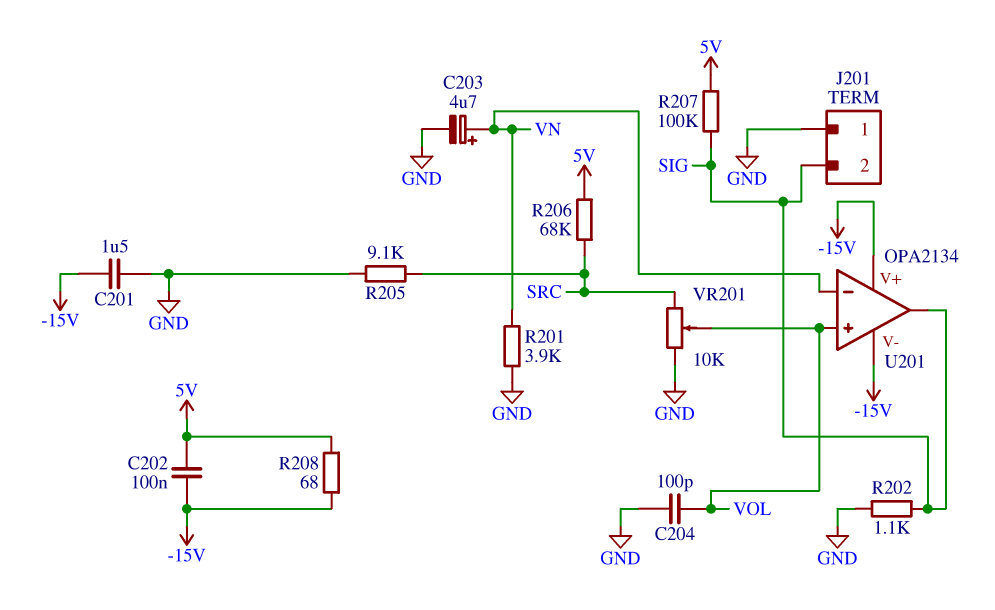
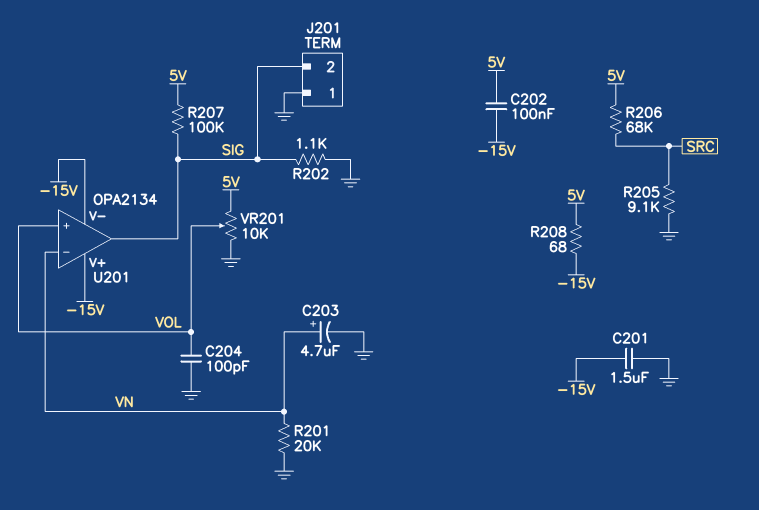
R201: 3.9k (GND, VN) -> 20k (GND, VN)
VR201: 10k (GND, SRC, wiper VOL) -> 10k (5V, GND, wiper VOL)

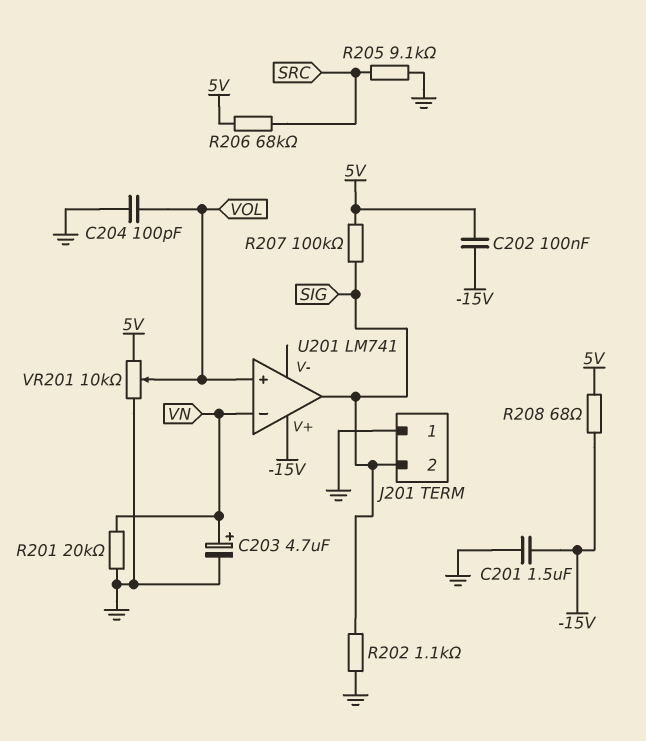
U201: OPA2134 -> LM741
U201 pin V-: -15V -> none

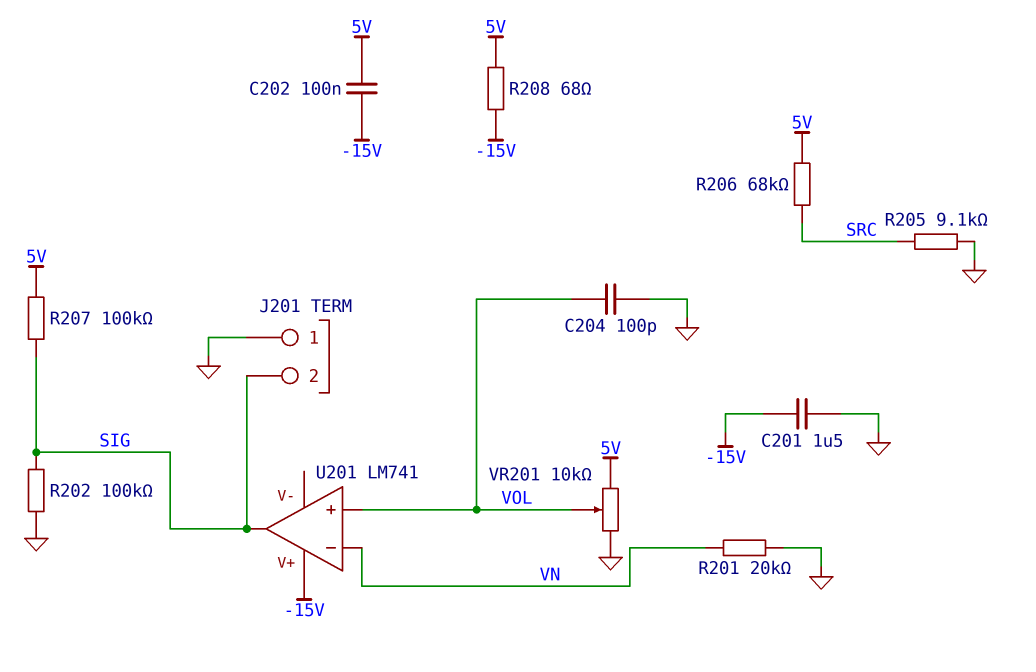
C203: 4.7uF (plus VN, minus GND) -> none
R202: 1.1k (GND, SIG) -> 100k (GND, SIG)

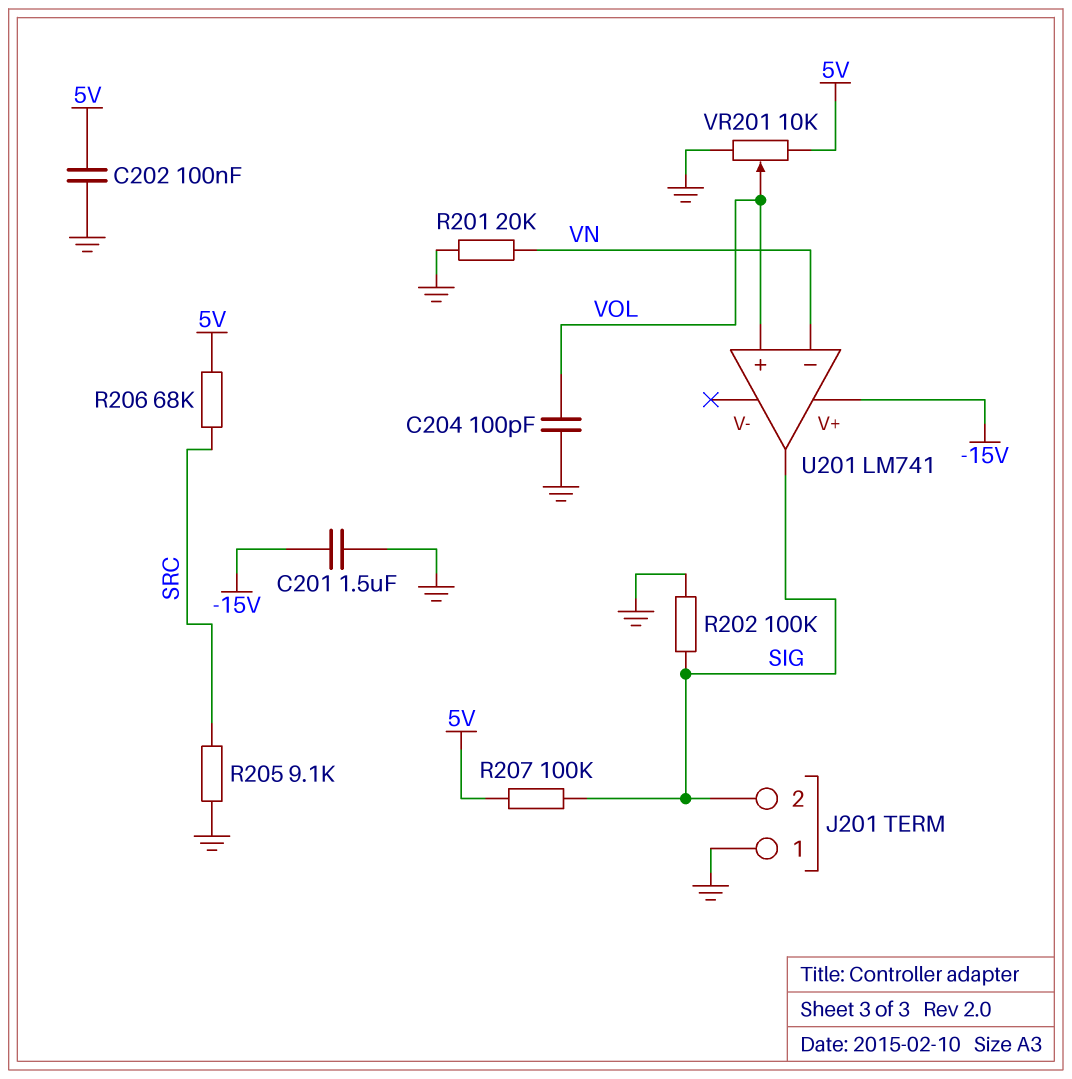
C202: 100nF (-15V, 5V) -> 100nF (5V, GND)
R208: 68 (-15V, 5V) -> none

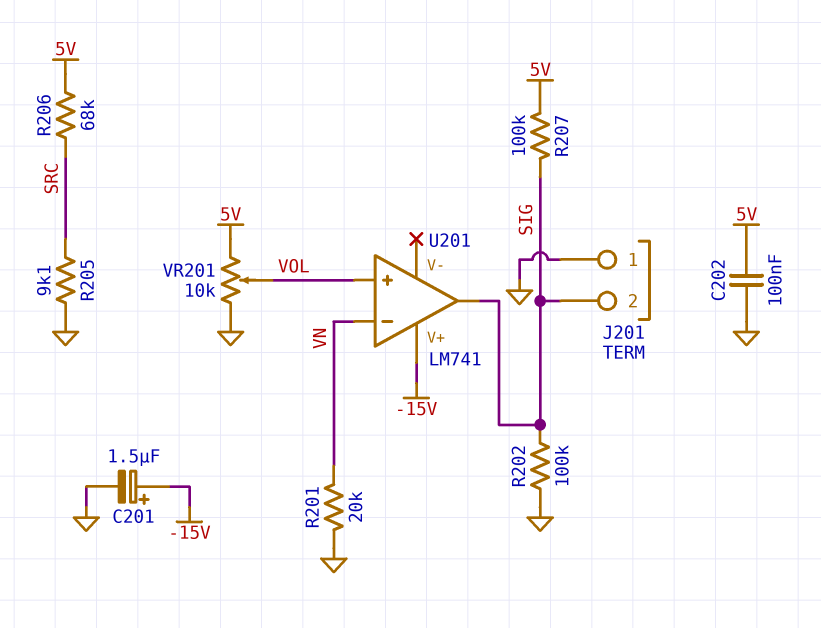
C201: 1.5uF (-15V, GND) -> 1.5uF (plus -15V, minus GND)
C204: 100pF (GND, VOL) -> none

